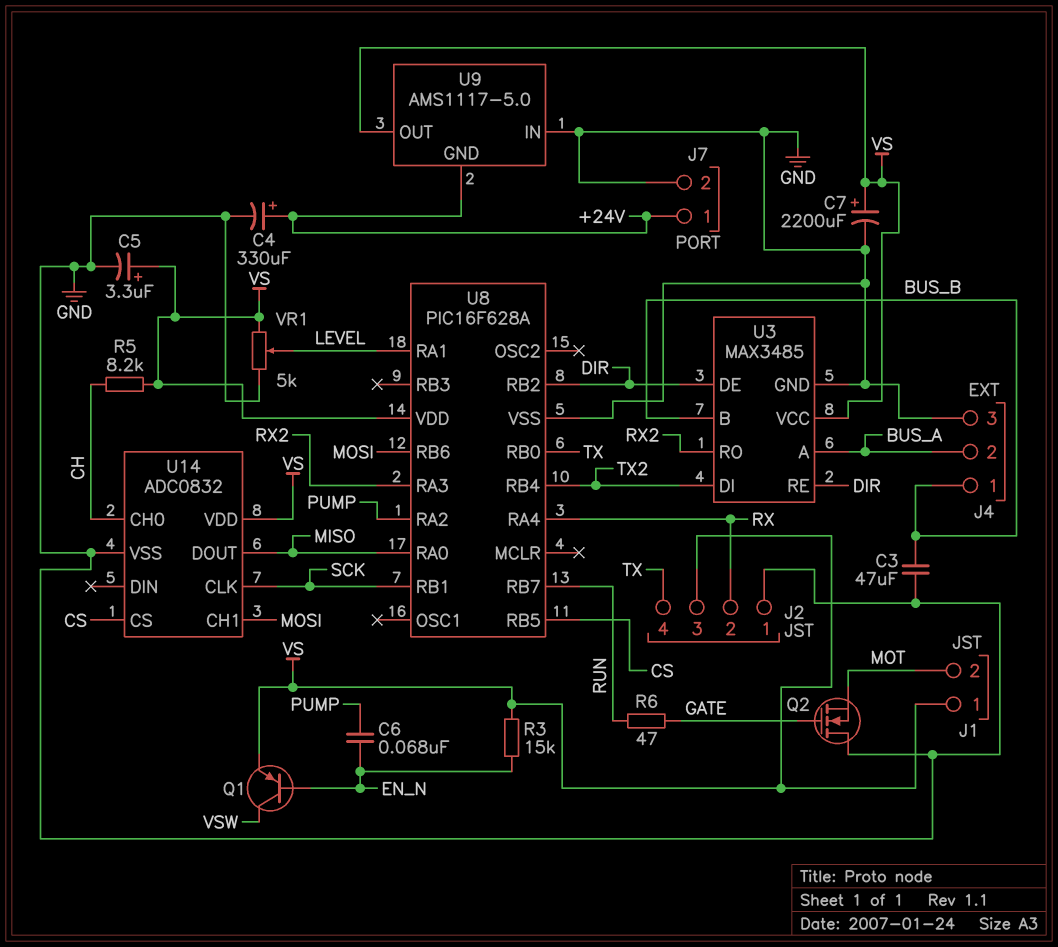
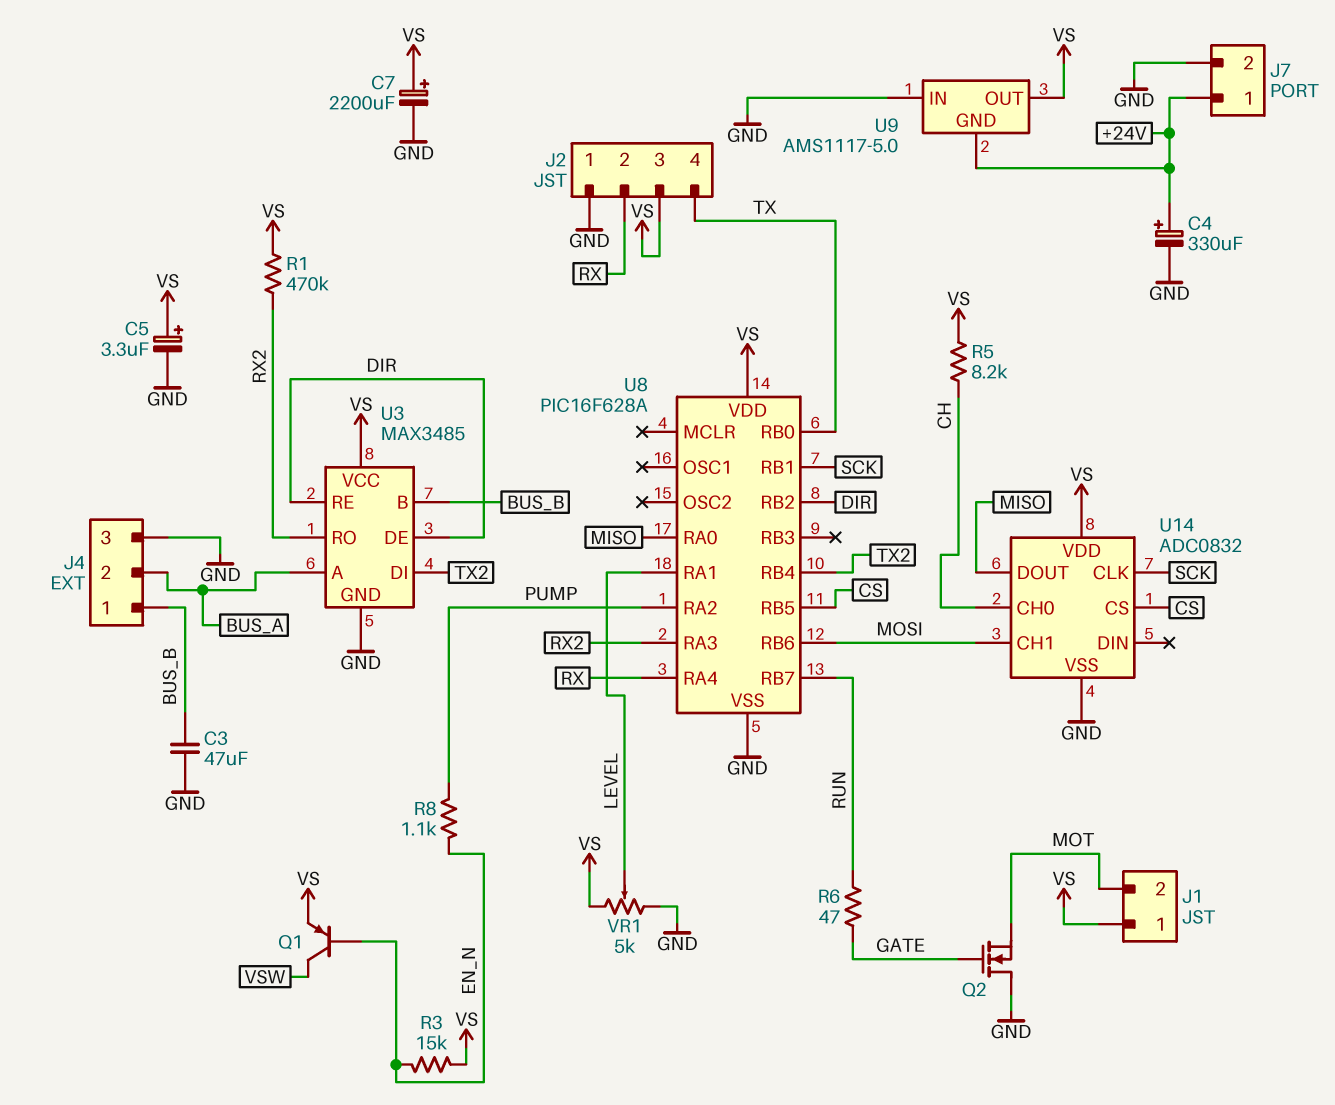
C6: 68nF (EN_N, PUMP) -> none
R1: none -> 470k (RX2, VS)
R8: none -> 1.1k (EN_N, PUMP)

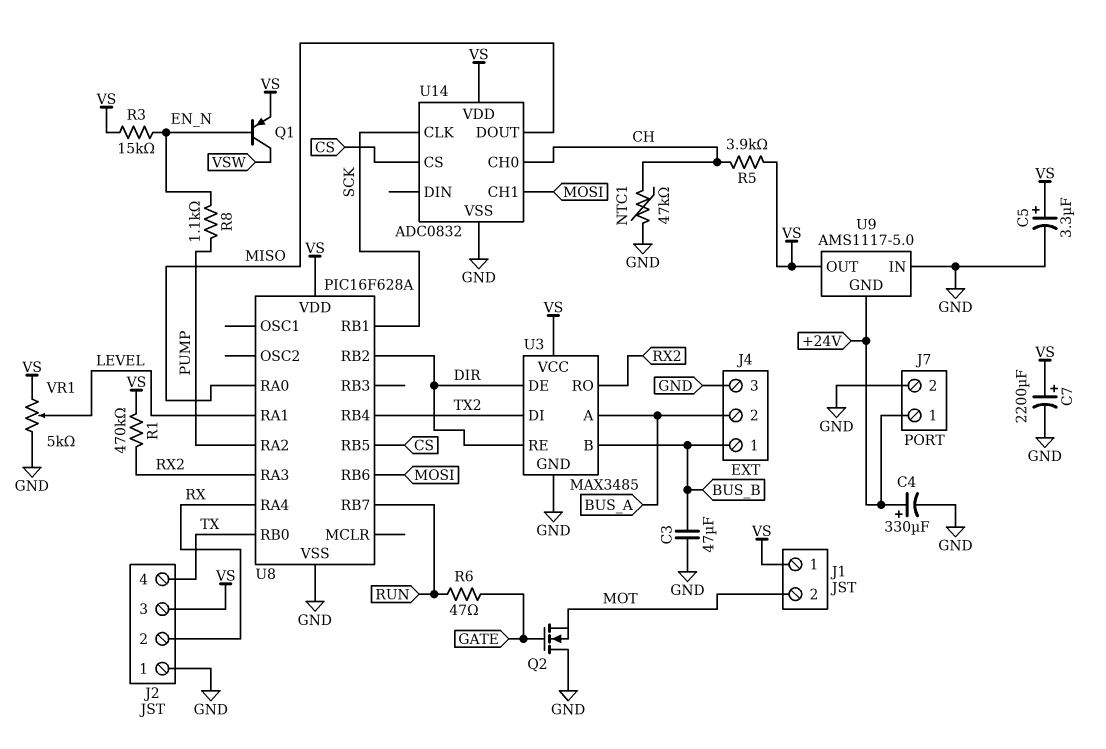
NTC1: none -> 47k (CH, GND)
R5: 8.2k (CH, VS) -> 3.9k (CH, VS)

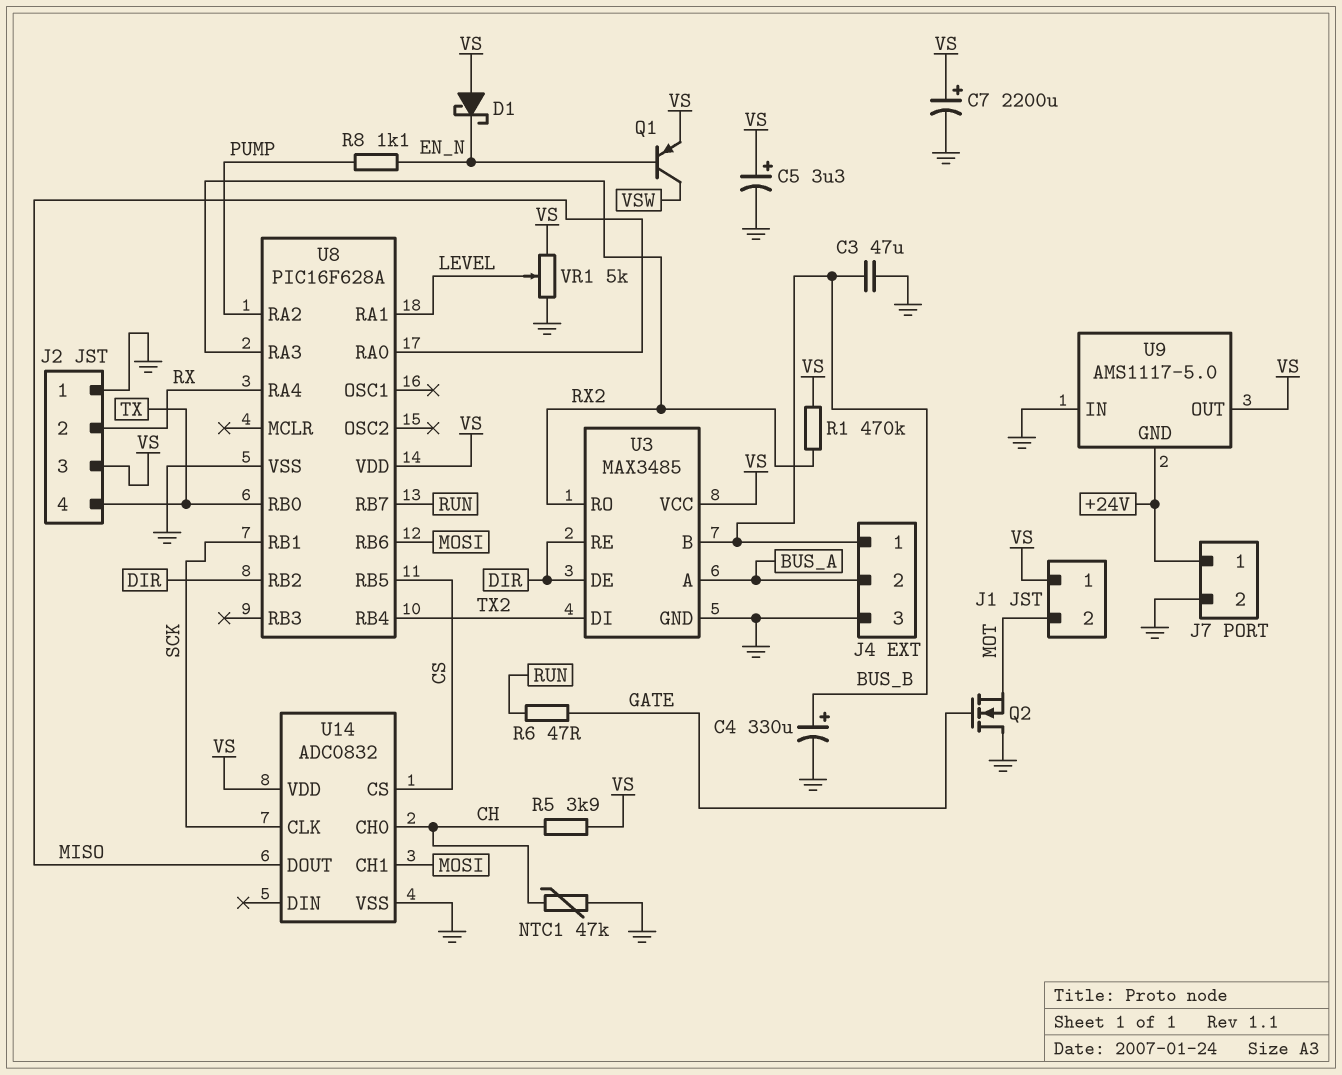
C4: 330uF (plus +24V, minus GND) -> 330uF (plus BUS_B, minus GND)
D1: none -> schottky (A VS, K EN_N)
R3: 15k (EN_N, VS) -> none

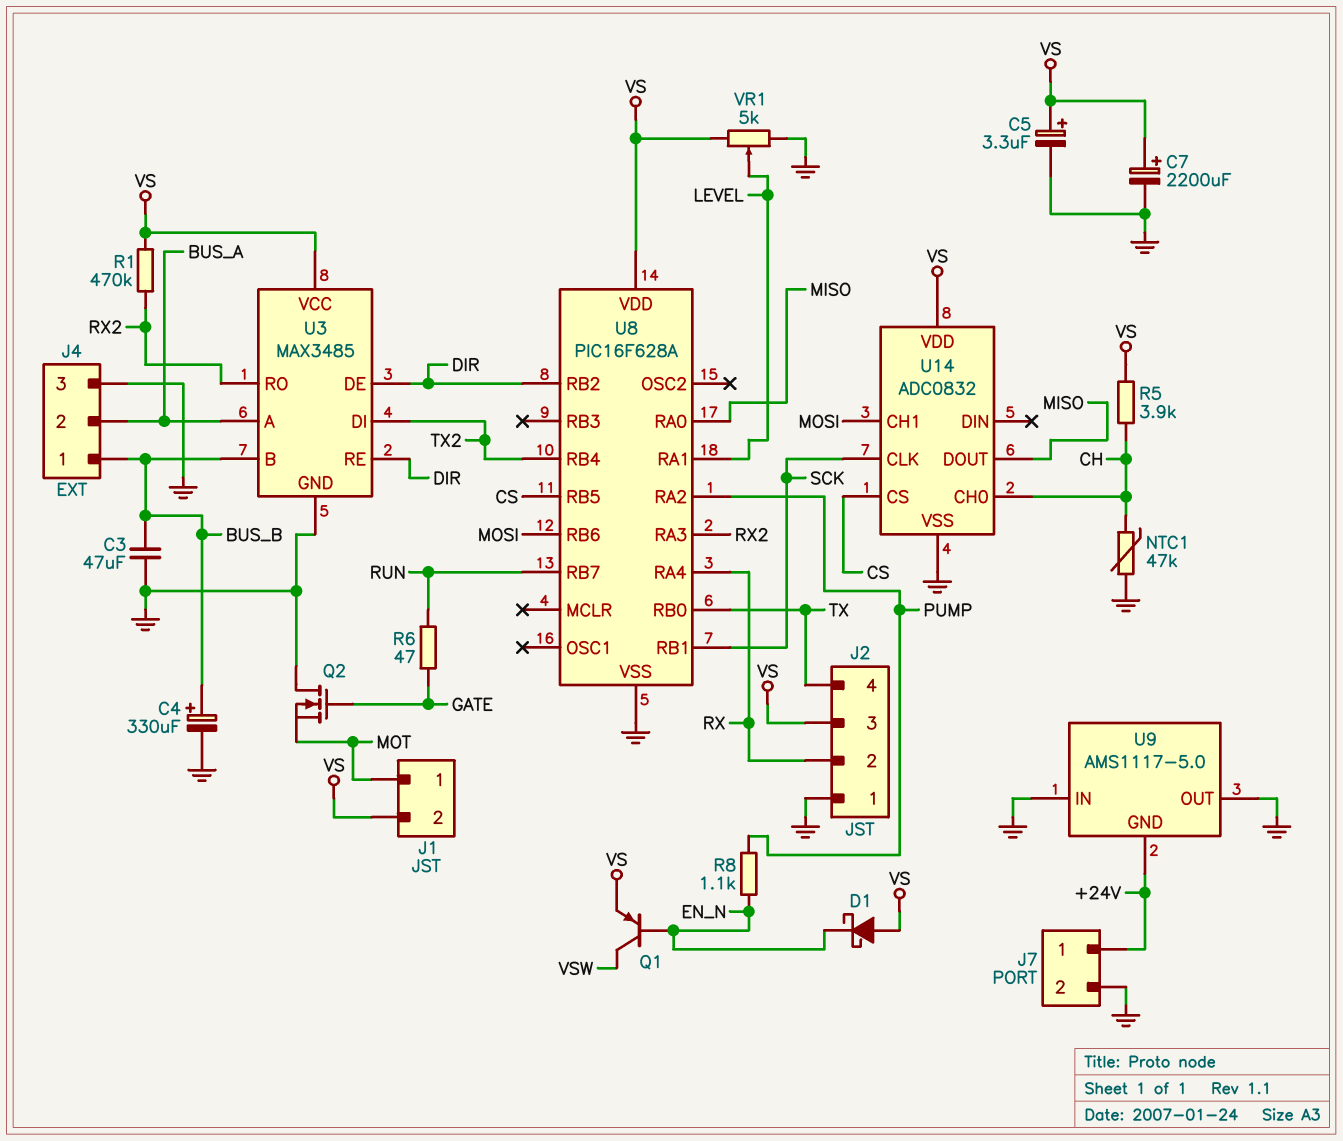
J1 pin 1: VS -> MOT
J1 pin 2: MOT -> VS
U9 pin OUT: VS -> GND

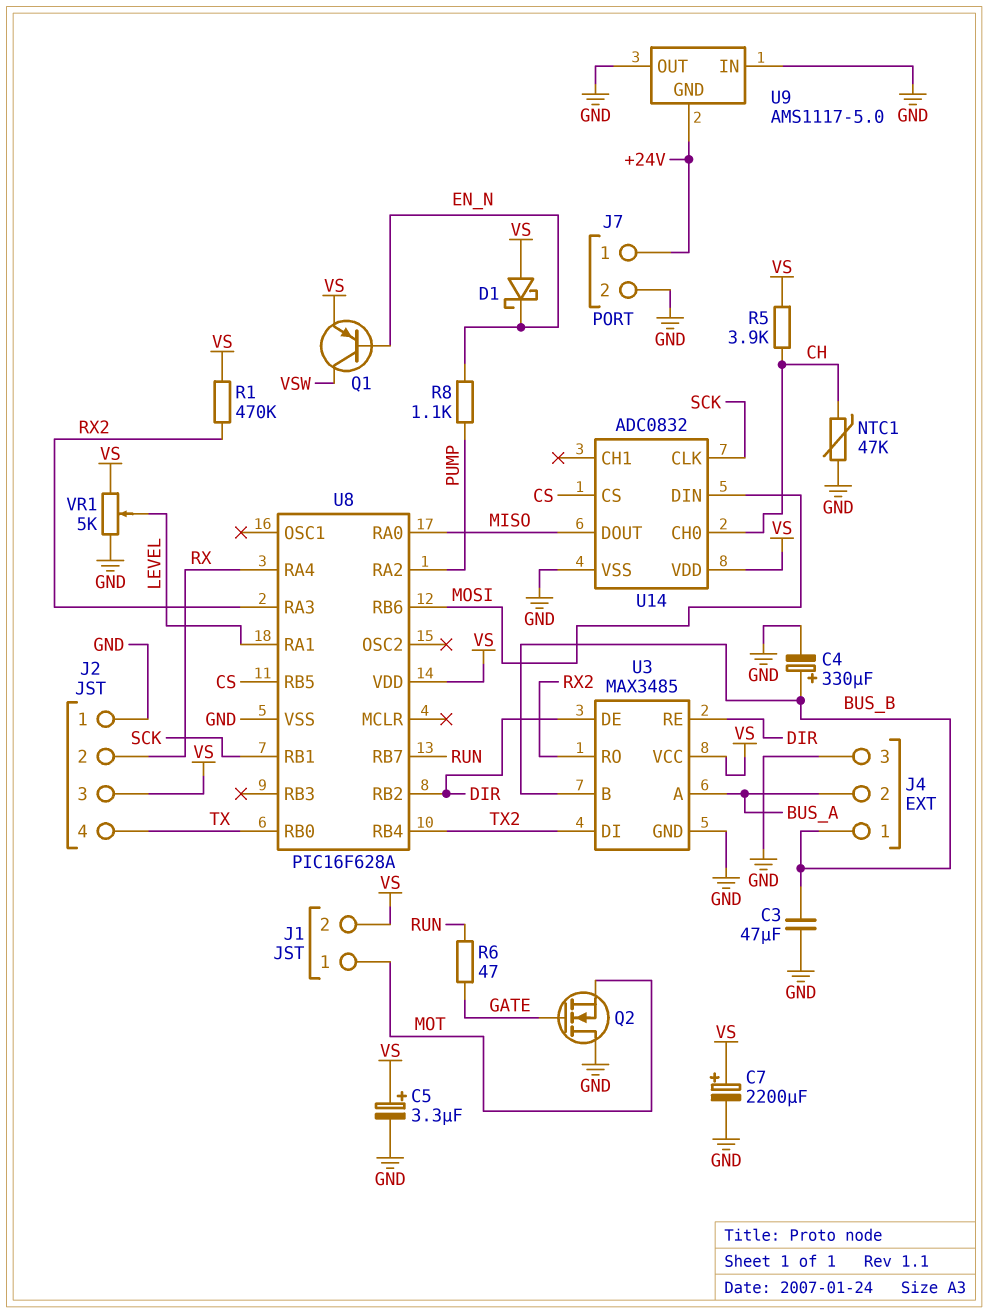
U14 pin CH1: MOSI -> none
U14 pin DIN: none -> MOSI

